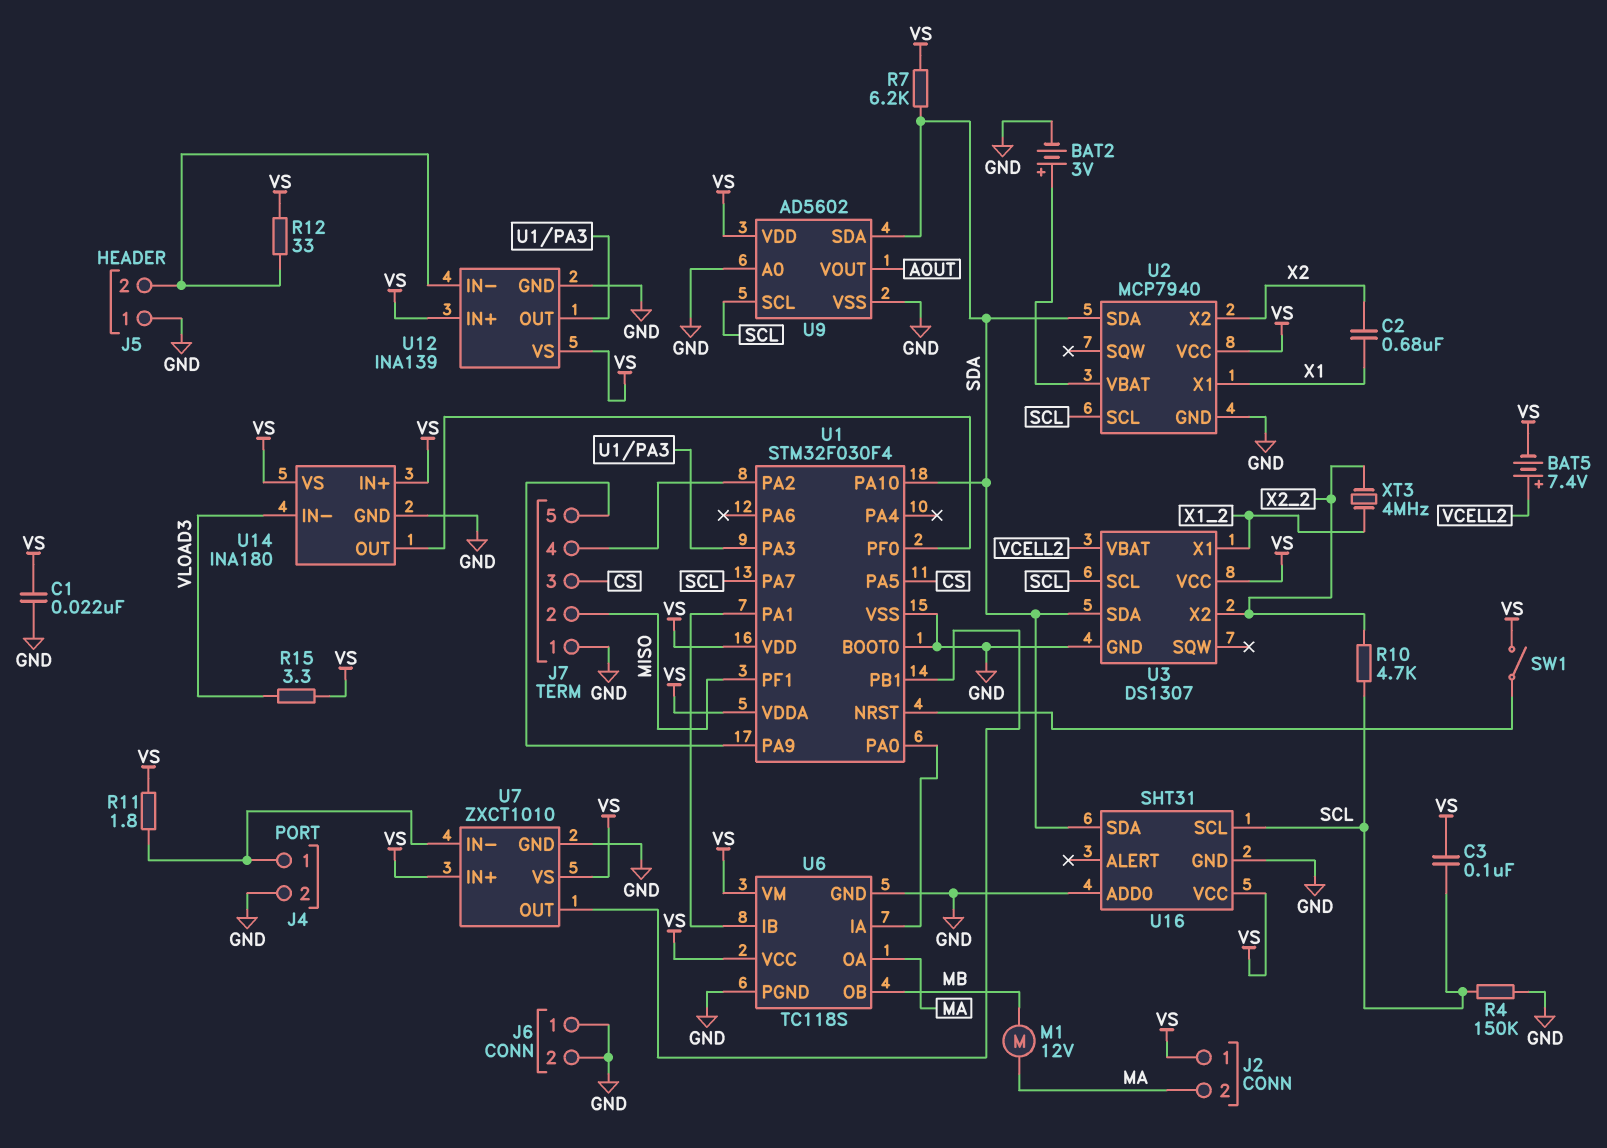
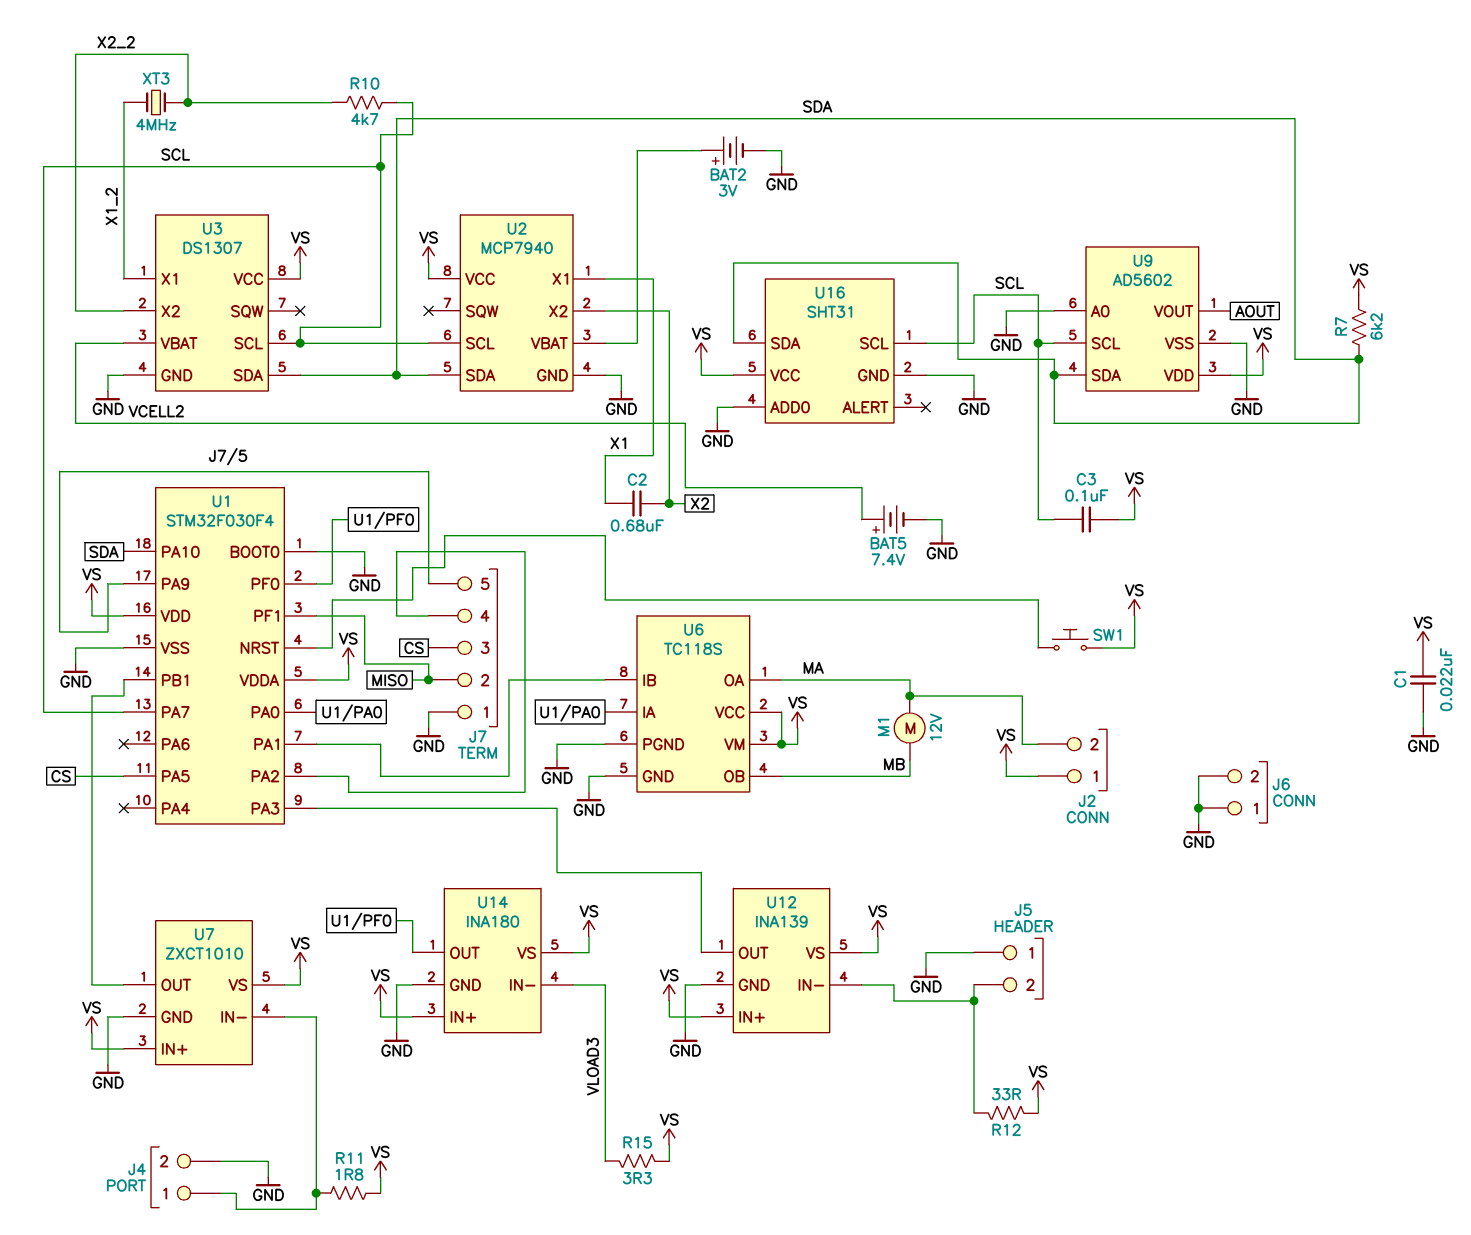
BAT5: 7.4V (plus VCELL2, minus VS) -> 7.4V (plus VCELL2, minus GND)
R4: 150k (GND, SCL) -> none
SW1: switch (U1/NRST, VS) -> button (U1/NRST, VS)

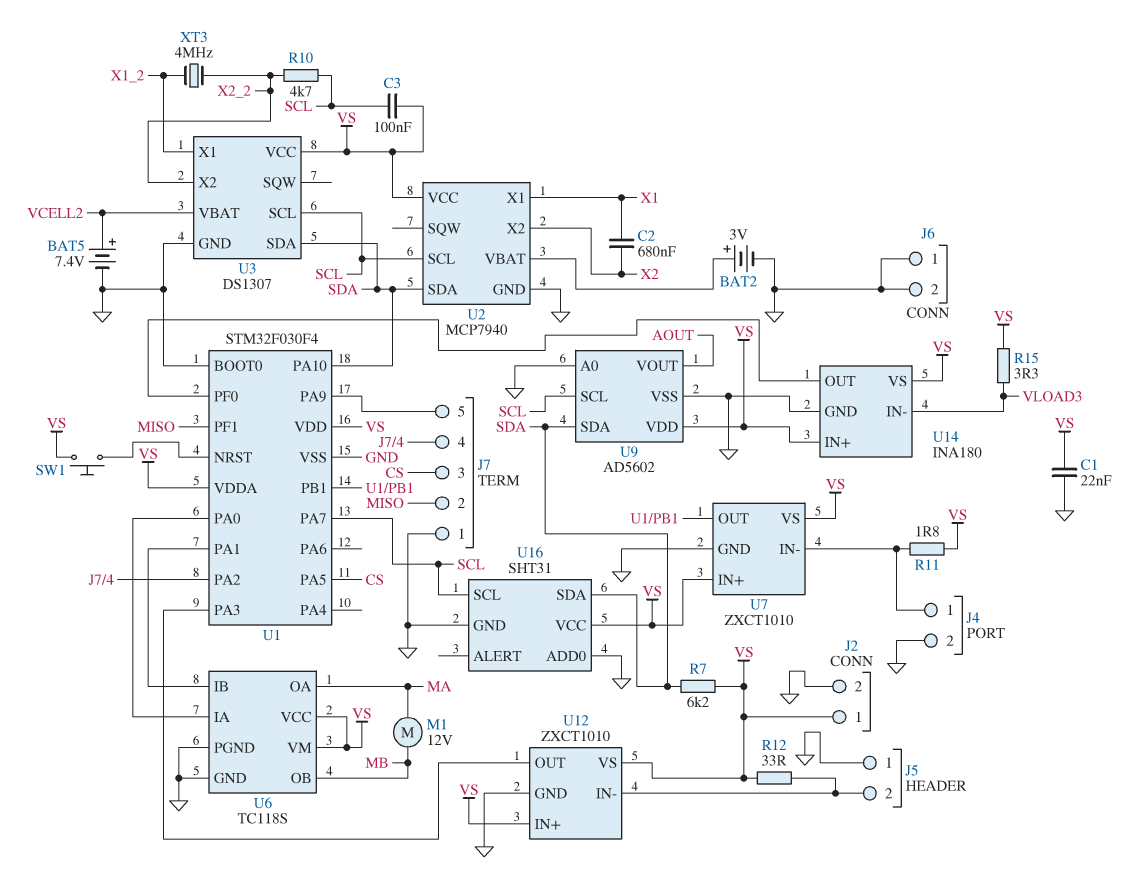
J2 pin 2: MA -> GND
U12: INA139 -> ZXCT1010

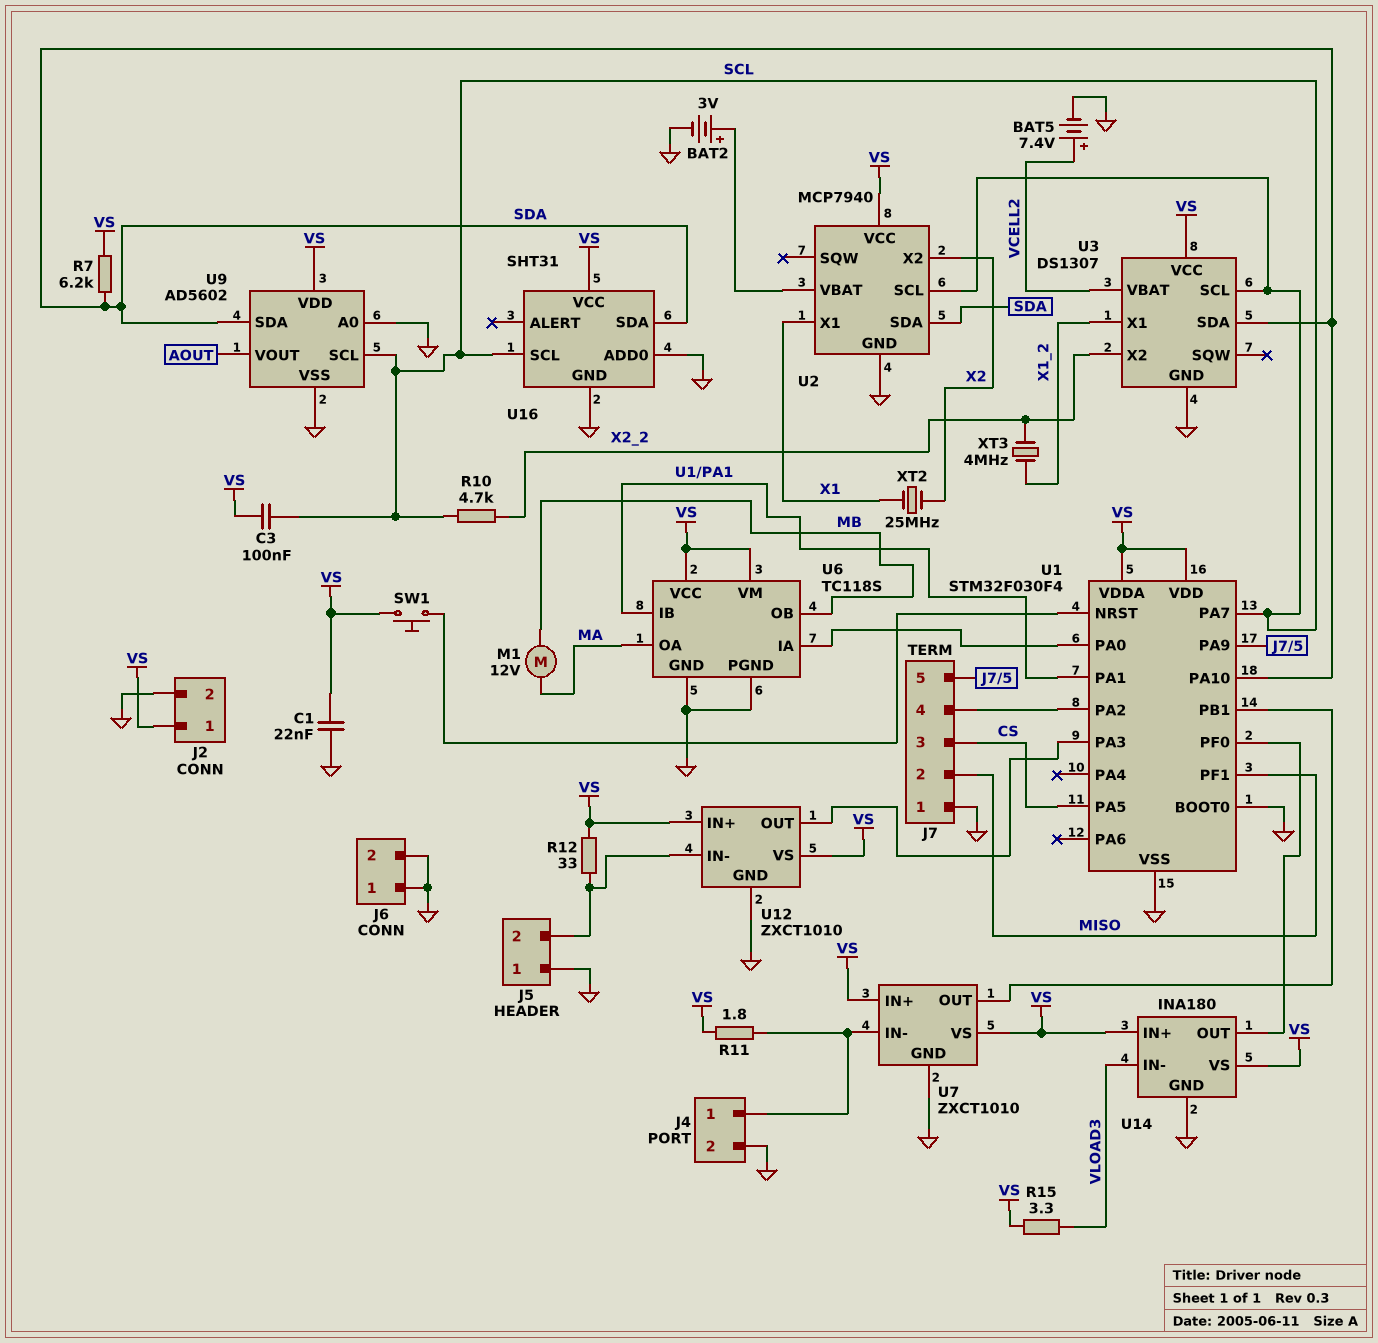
C2: 680nF (X1, X2) -> none
XT2: none -> 25MHz (X1, X2)

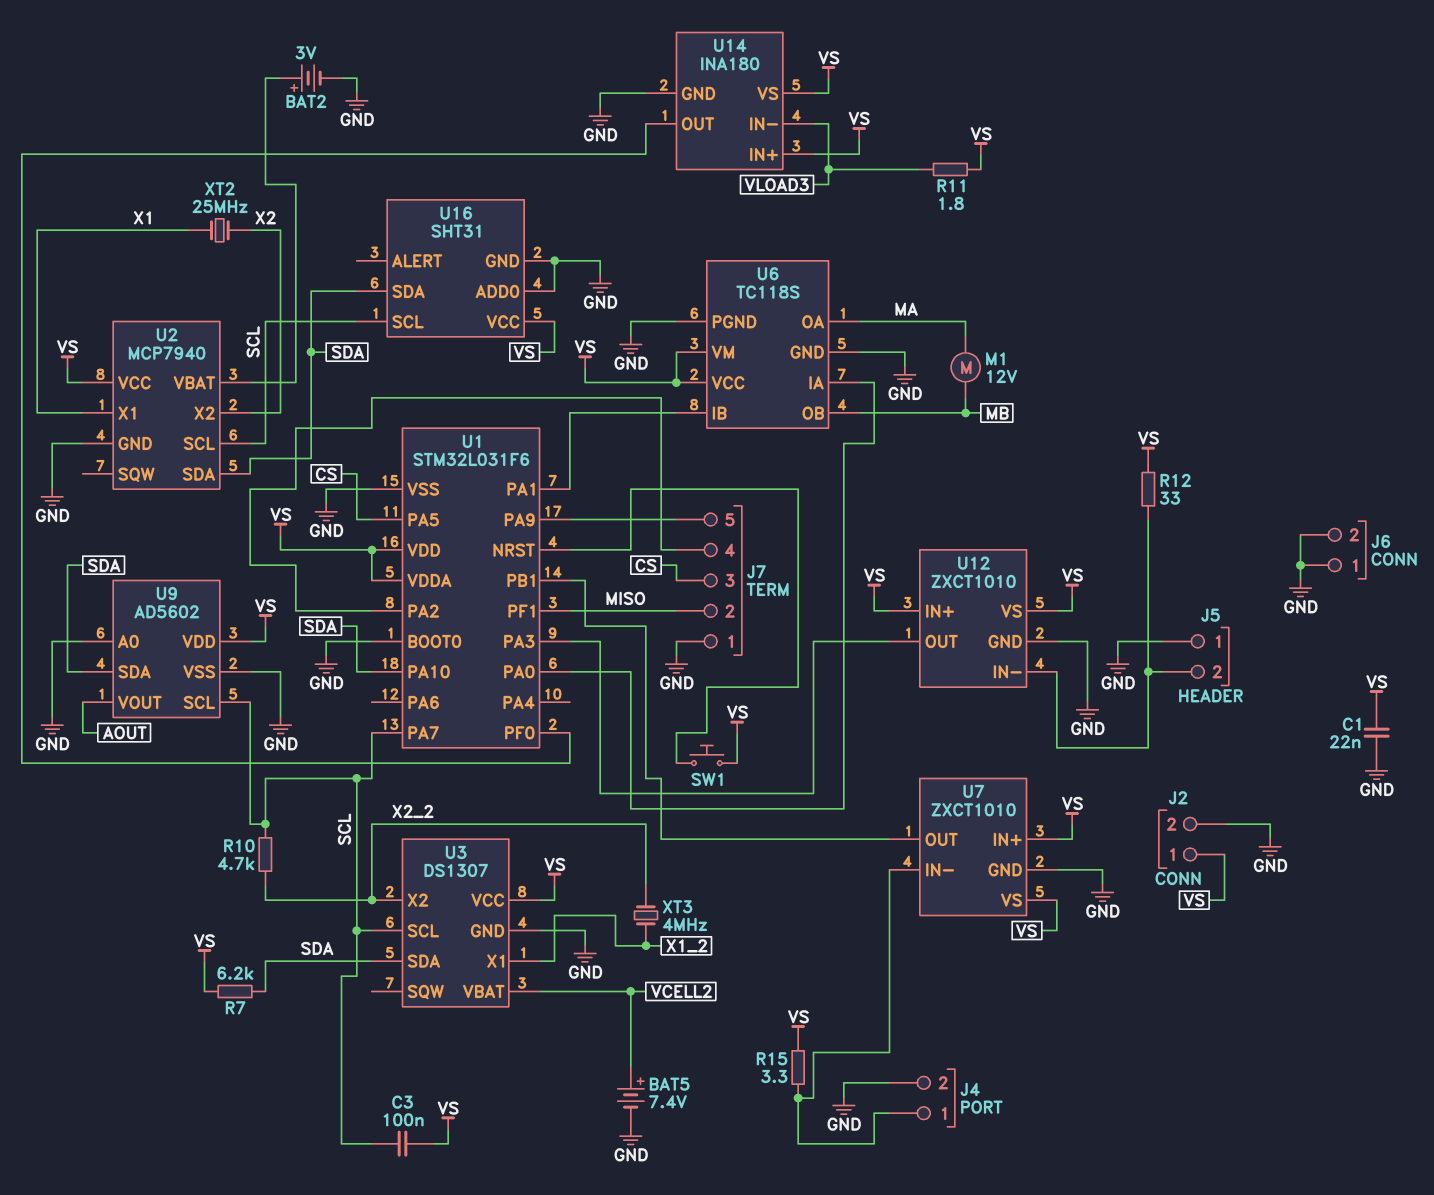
R11: 1.8 (J4/1, VS) -> 1.8 (VLOAD3, VS)
R15: 3.3 (VLOAD3, VS) -> 3.3 (J4/1, VS)
U1: STM32F030F4 -> STM32L031F6

